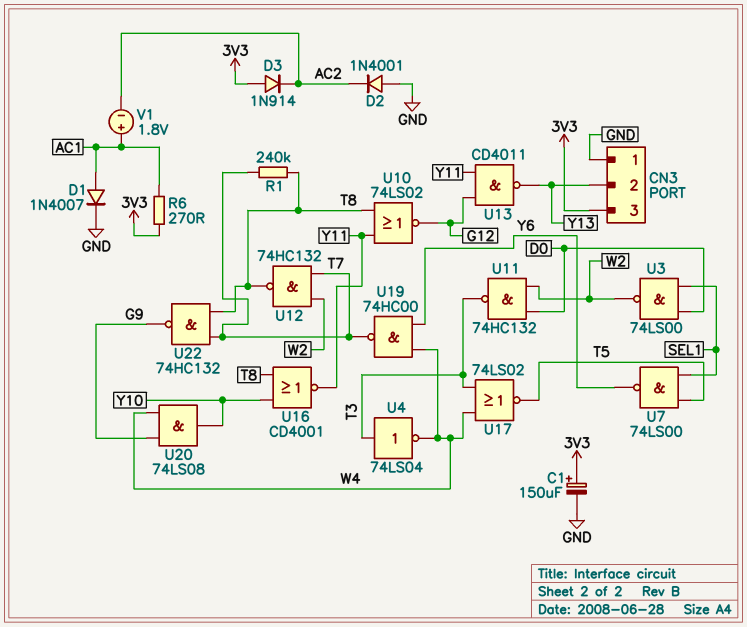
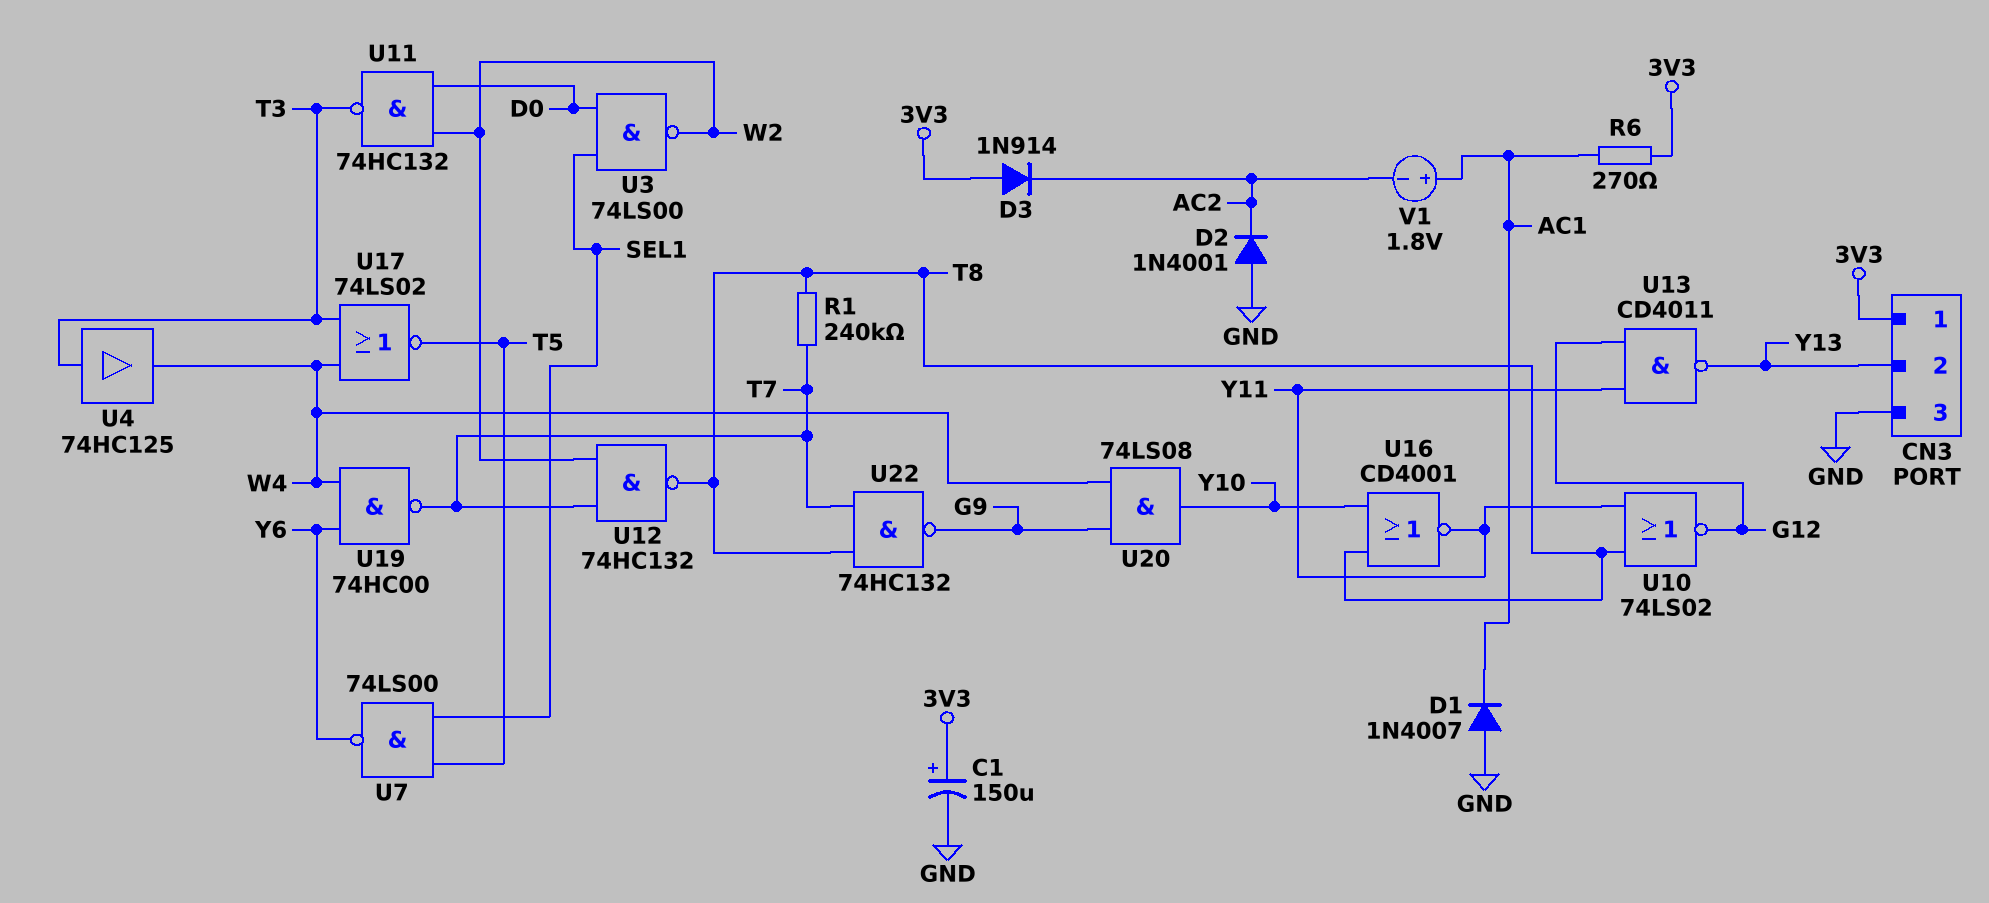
CN3 pin 1: GND -> 3V3
CN3 pin 3: 3V3 -> GND
D1: diode 1N4007 (A AC1, K GND) -> diode 1N4007 (A GND, K AC1)
U4: NOT 74LS04 (in T3, out W4) -> buffer 74HC125 (in T3, out W4)

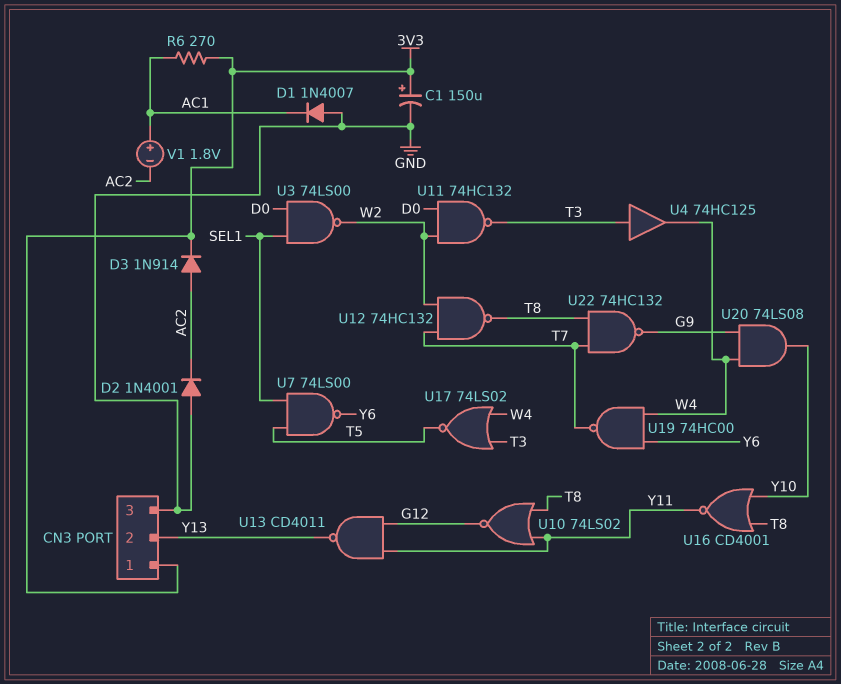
D3: diode 1N914 (A 3V3, K AC2) -> diode 1N914 (A AC2, K 3V3)
R1: 240k (T7, T8) -> none

